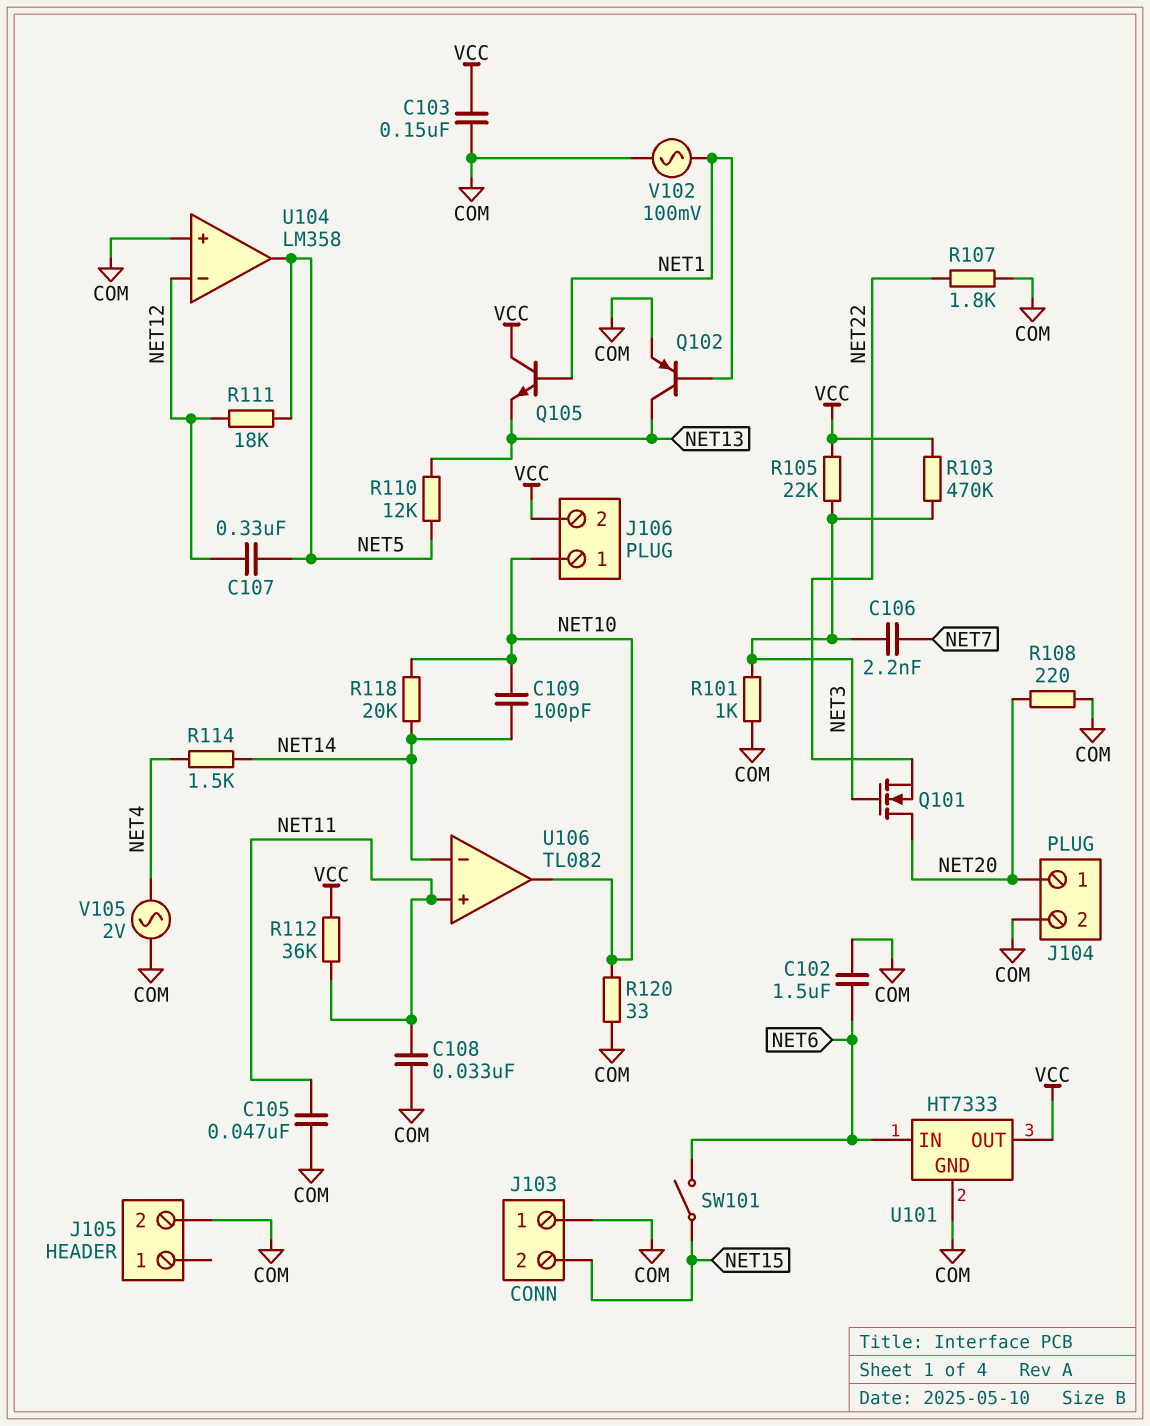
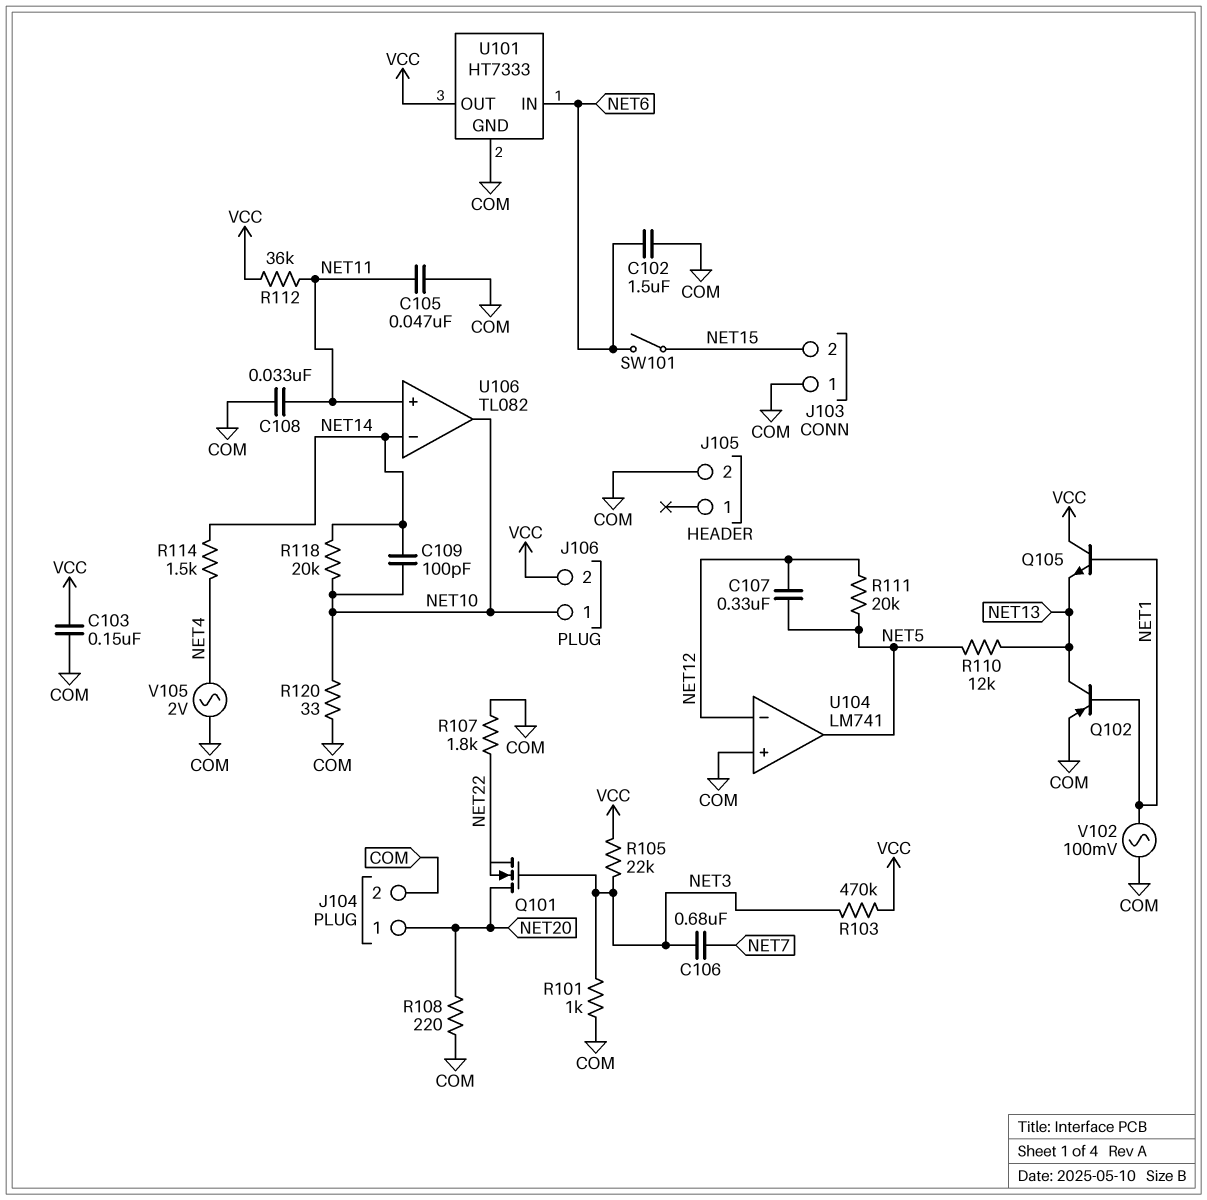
C106: 2.2nF (NET3, NET7) -> 680nF (NET3, NET7)
R111: 18k (NET5, NET12) -> 20k (NET5, NET12)
U104: LM358 -> LM741

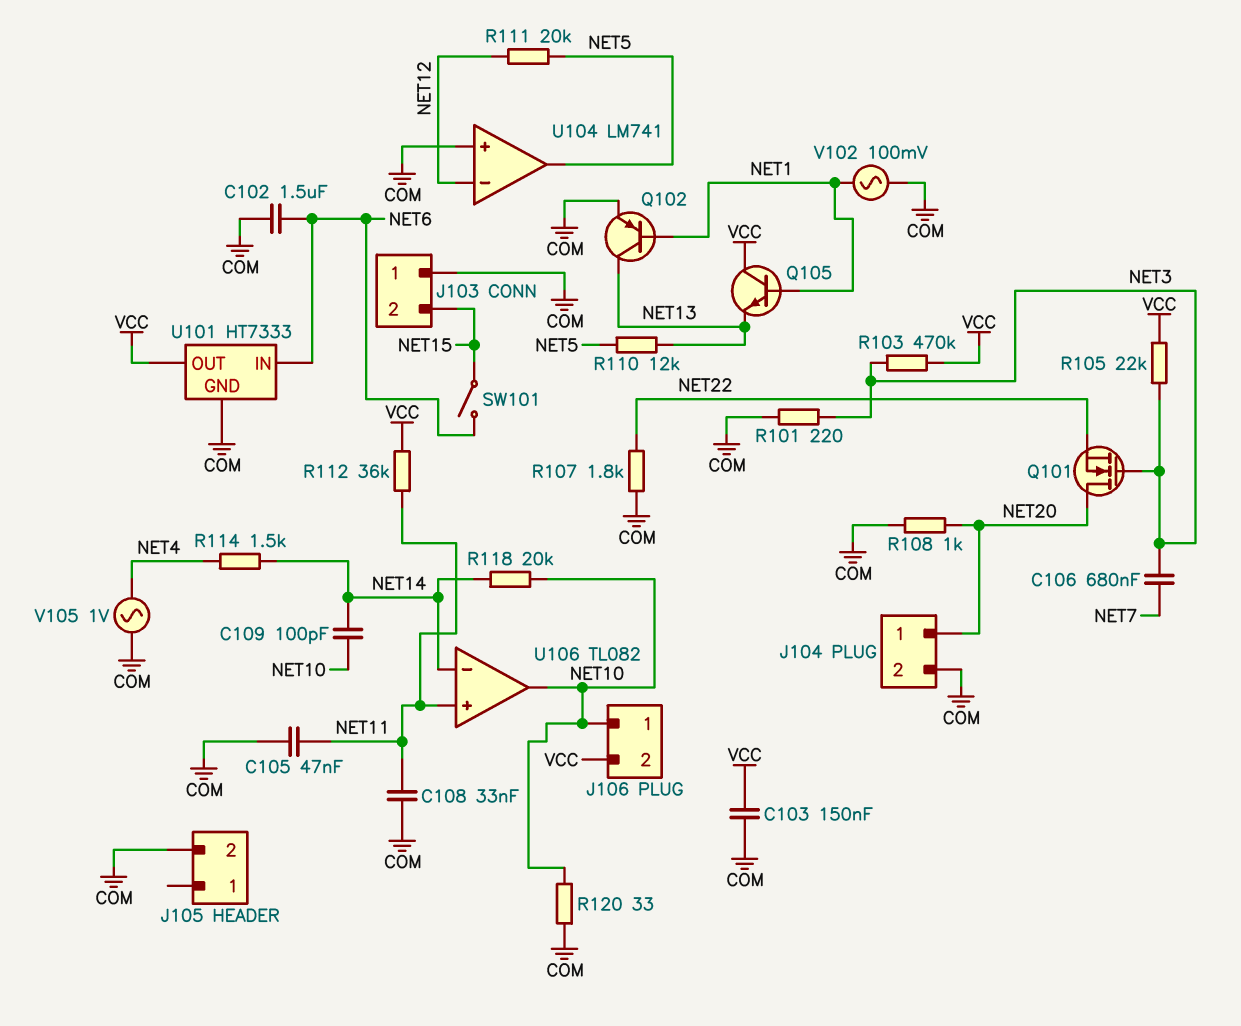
C107: 330nF (NET5, NET12) -> none
R101: 1k (COM, NET3) -> 220 (COM, NET3)
R108: 220 (COM, NET20) -> 1k (COM, NET20)
V105: AC 2V (COM, NET4) -> AC 1V (COM, NET4)

